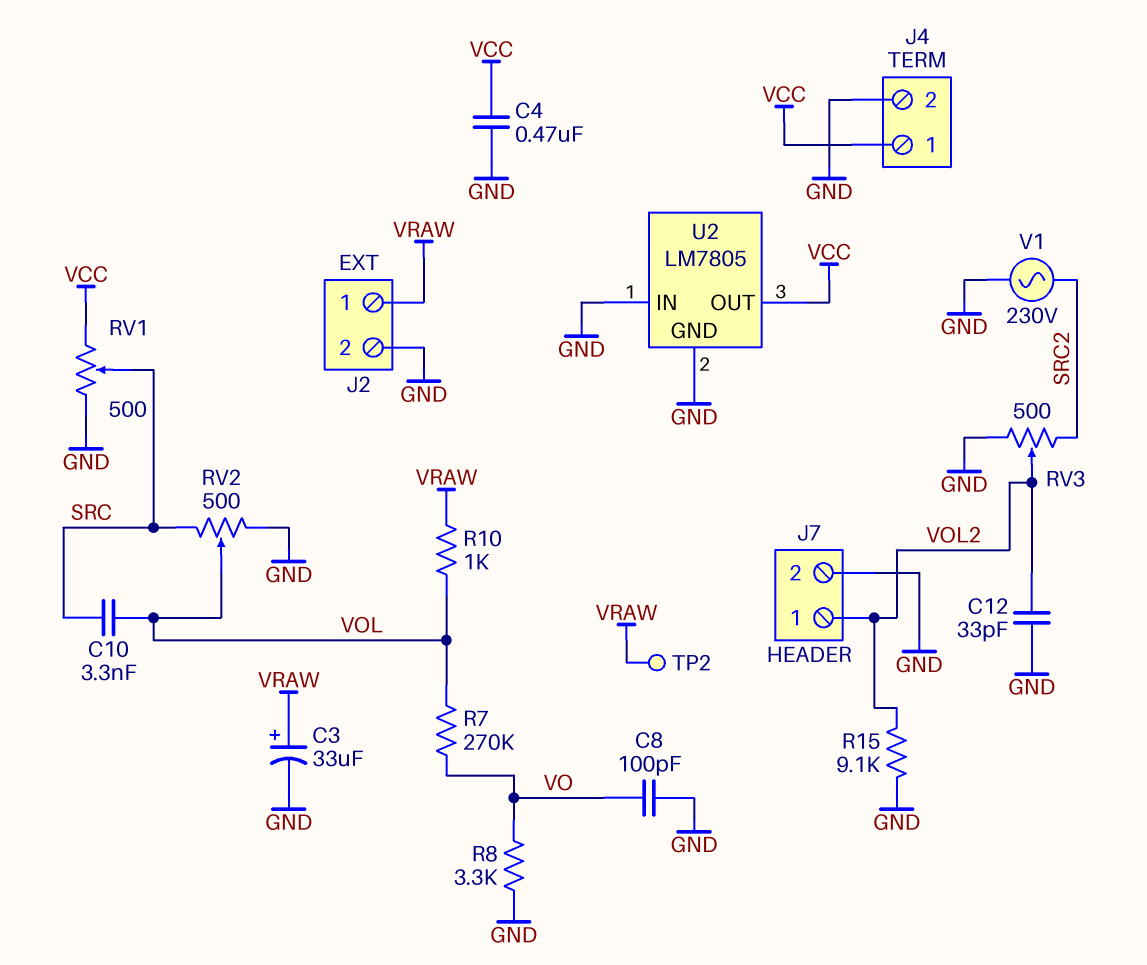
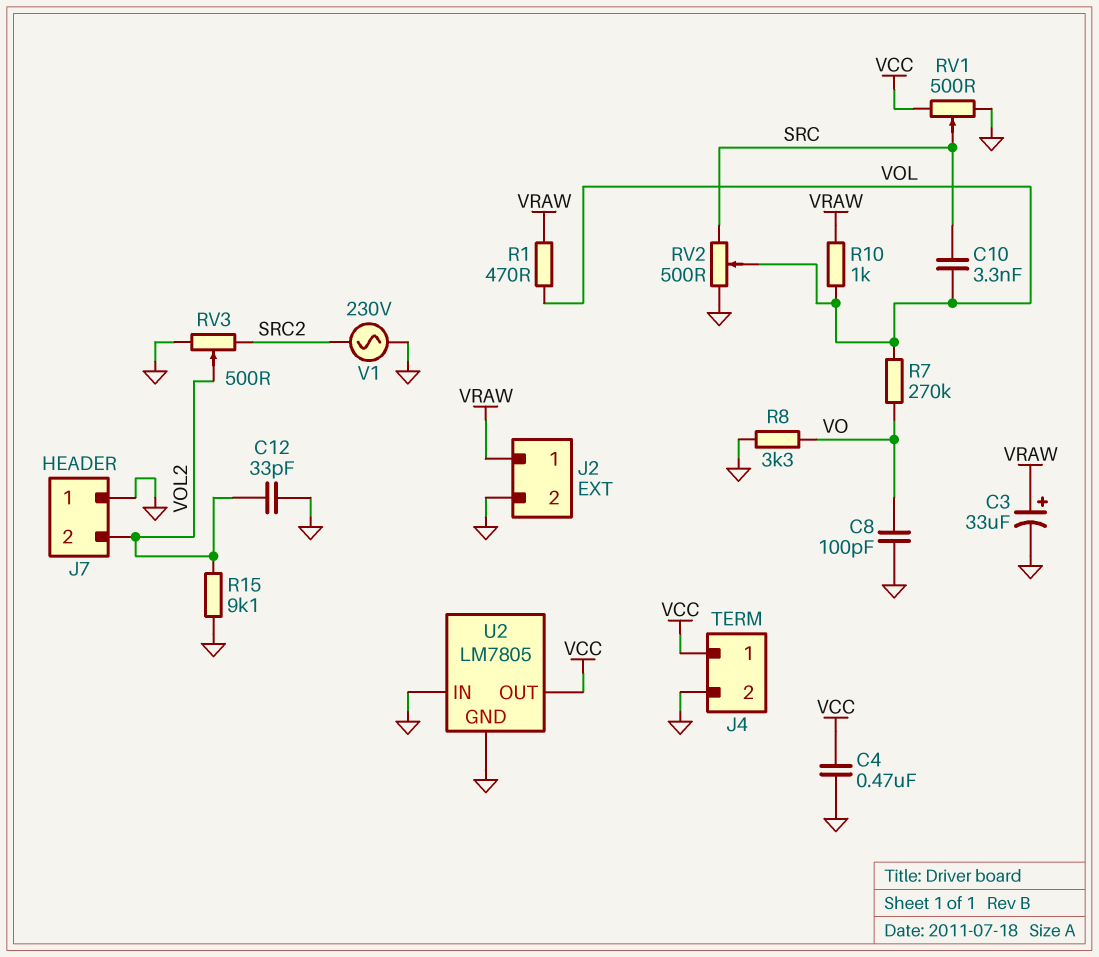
J7 pin 1: VOL2 -> GND
J7 pin 2: GND -> VOL2
R1: none -> 470 (VOL, VRAW)
TP2: test point (VRAW) -> none

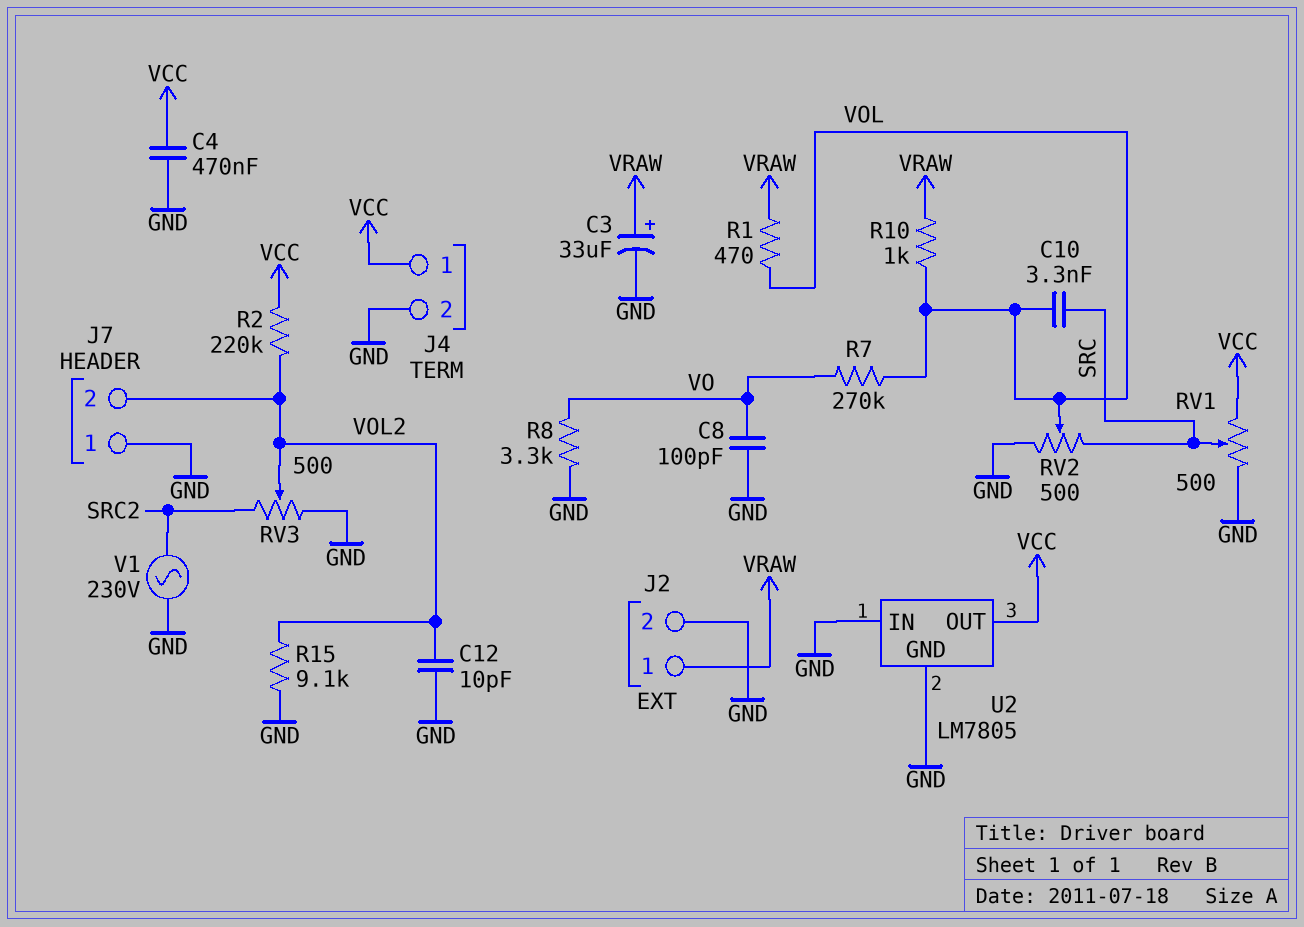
C12: 33pF (GND, VOL2) -> 10pF (GND, VOL2)
R2: none -> 220k (VCC, VOL2)

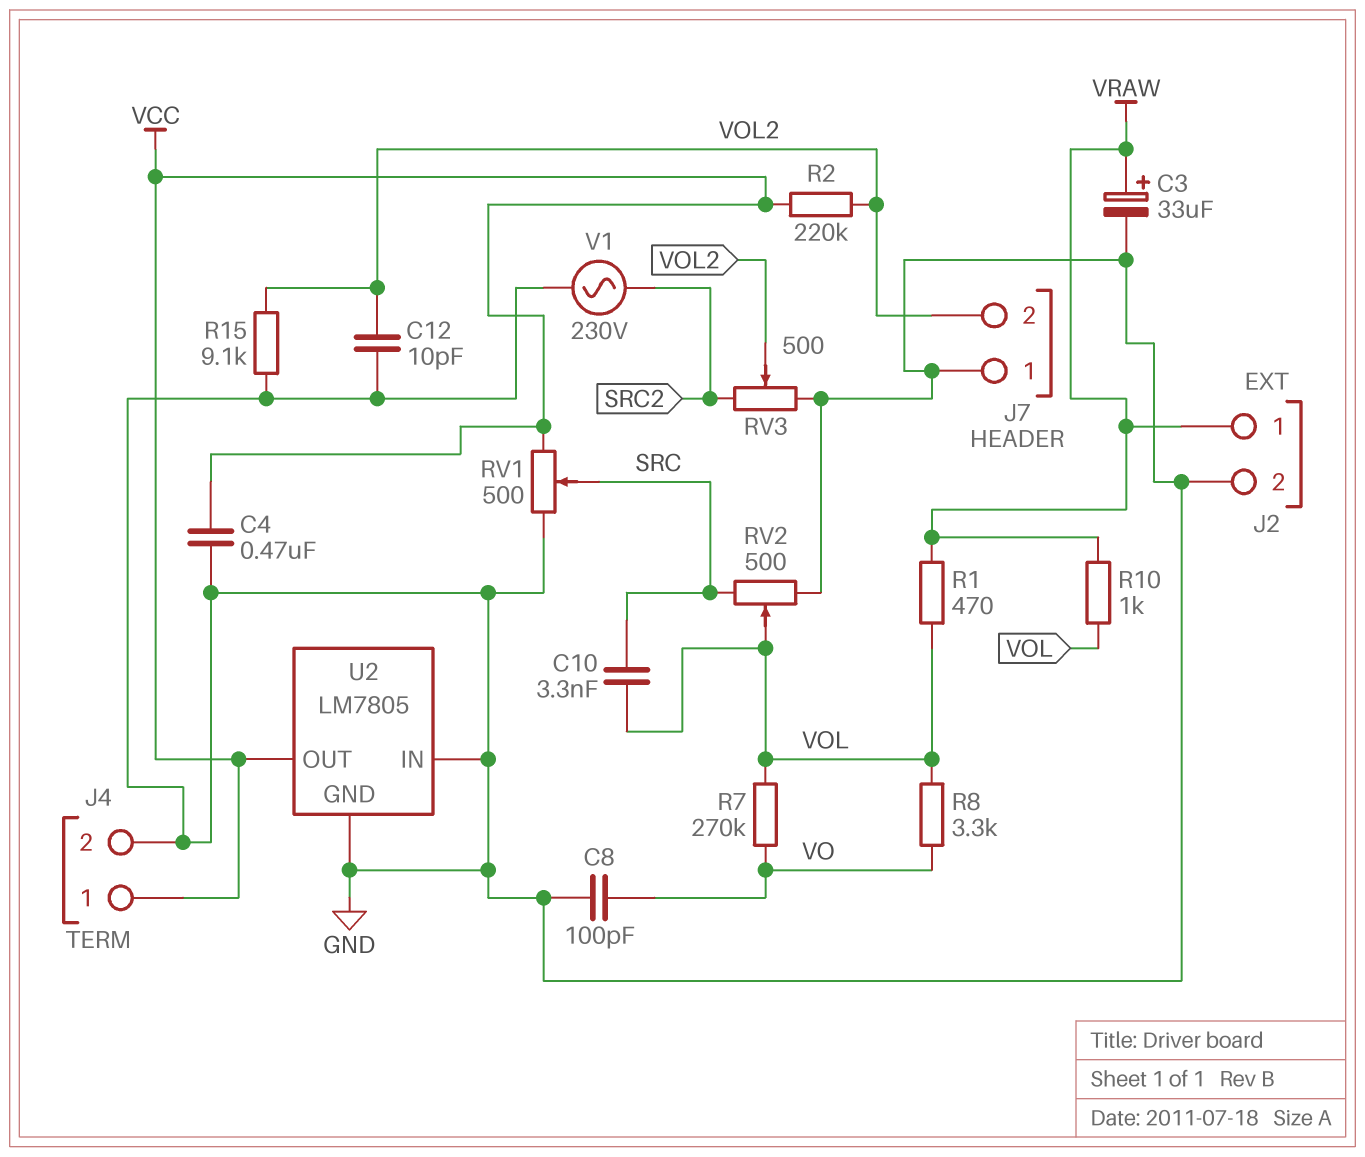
R8: 3.3k (GND, VO) -> 3.3k (VO, VOL)

